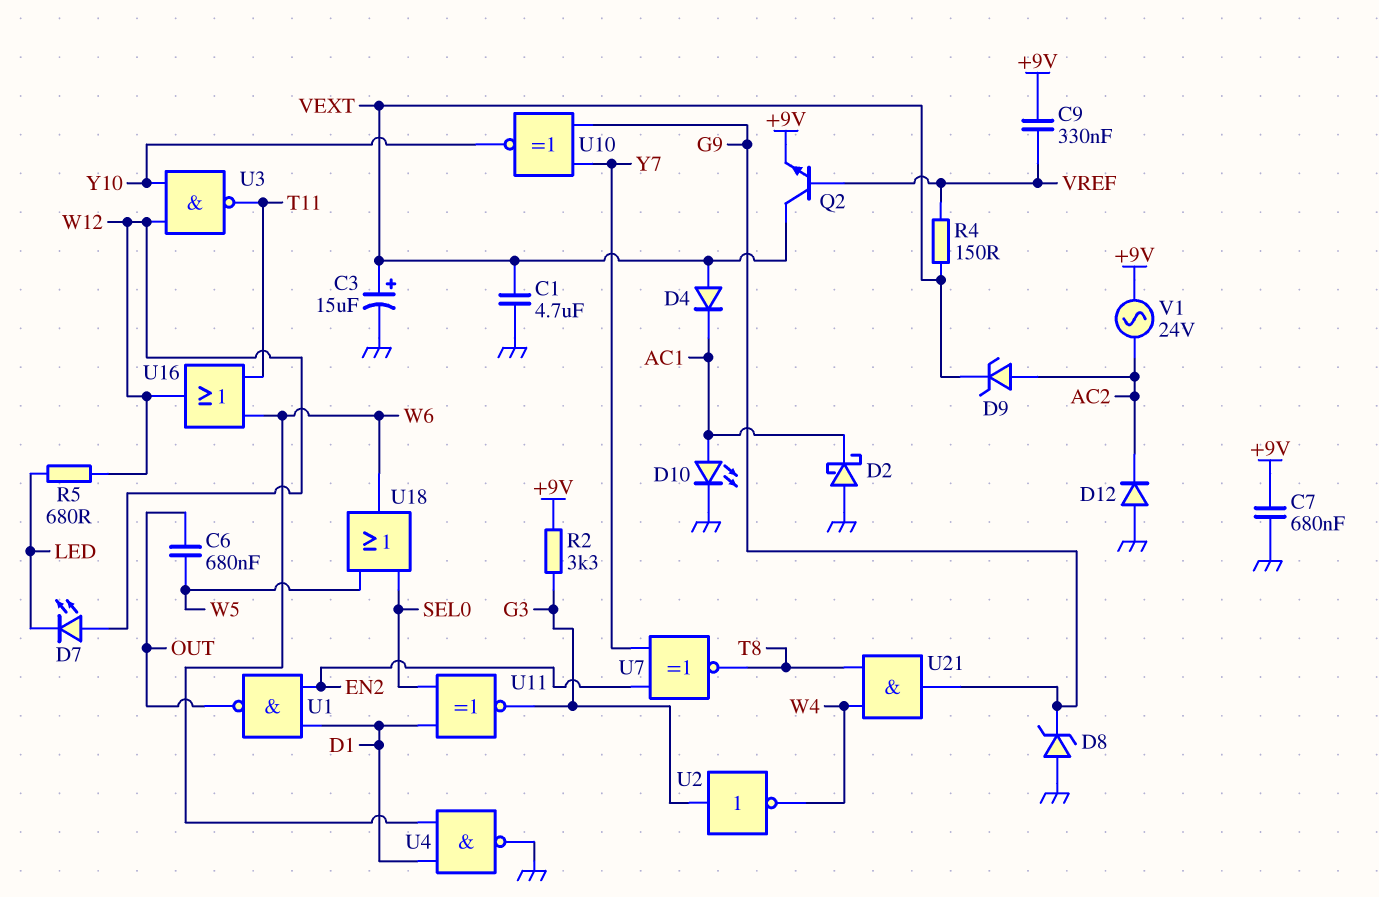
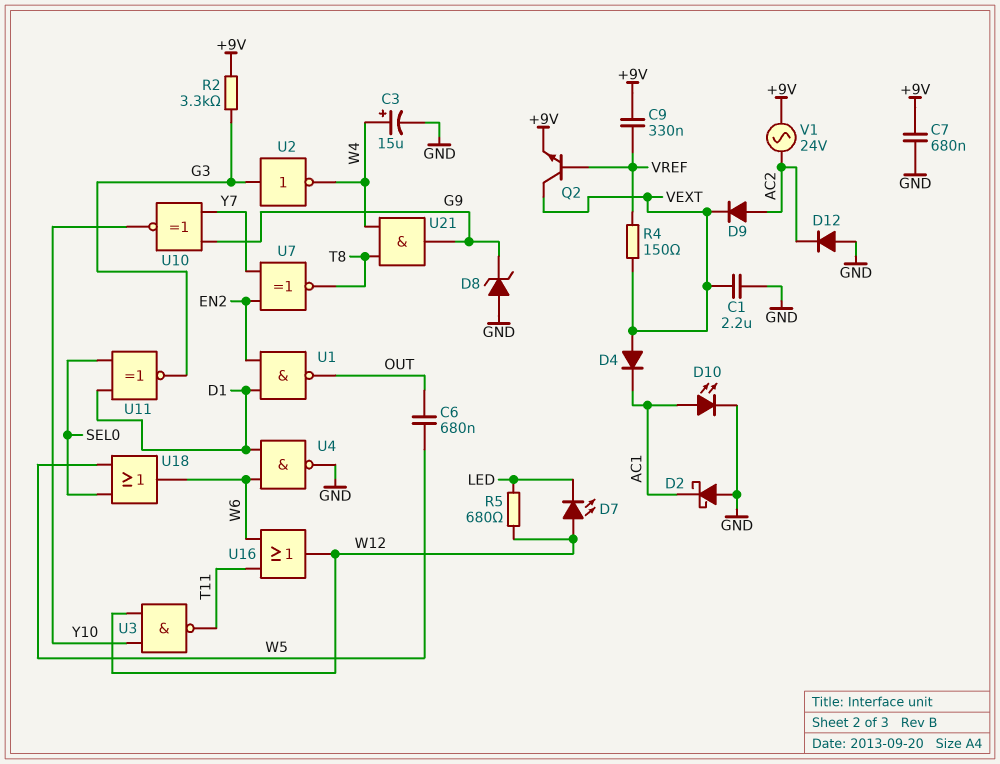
C1: 4.7uF (GND, VEXT) -> 2.2uF (GND, VEXT)
C3: 15uF (plus VEXT, minus GND) -> 15uF (plus W4, minus GND)
D9: zener (A AC2, K VEXT) -> diode (A AC2, K VEXT)

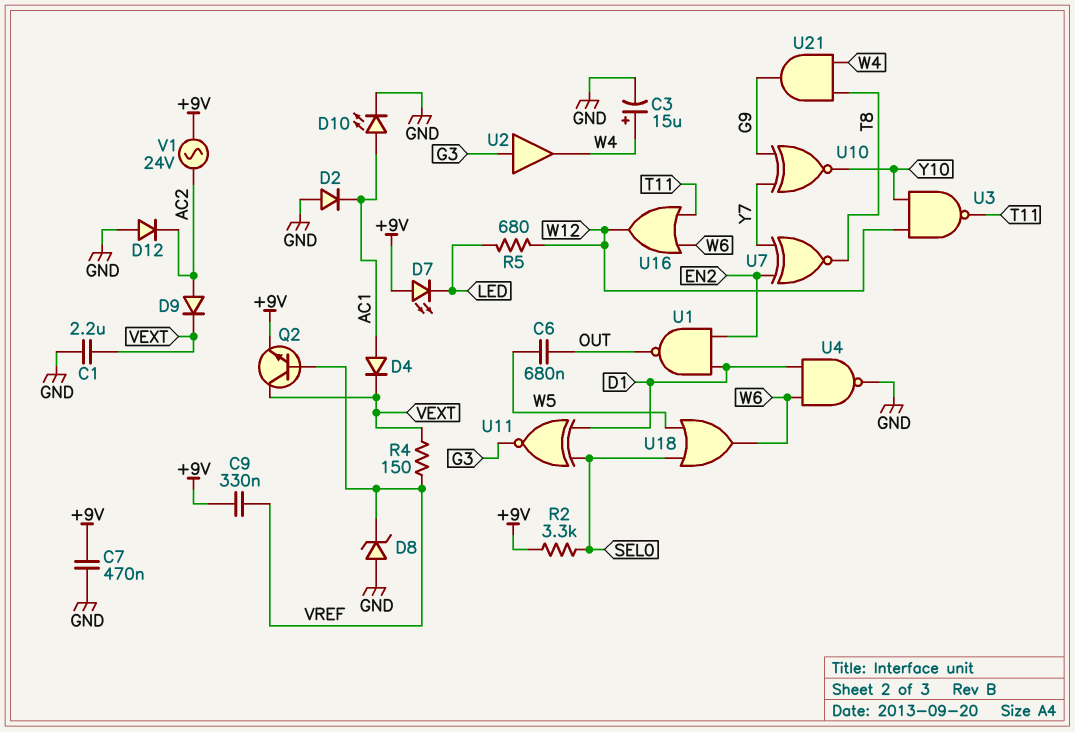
C7: 680nF (+9V, GND) -> 470nF (+9V, GND)
D2: schottky (A GND, K AC1) -> diode (A GND, K AC1)
D4: diode (A VEXT, K AC1) -> diode (A AC1, K VEXT)
D7: LED (A W12, K LED) -> LED (A +9V, K LED)
D8: zener (A GND, K G9) -> zener (A GND, K VREF)
R2: 3.3k (+9V, G3) -> 3.3k (+9V, SEL0)
U2: NOT (in G3, out W4) -> buffer (in G3, out W4)

